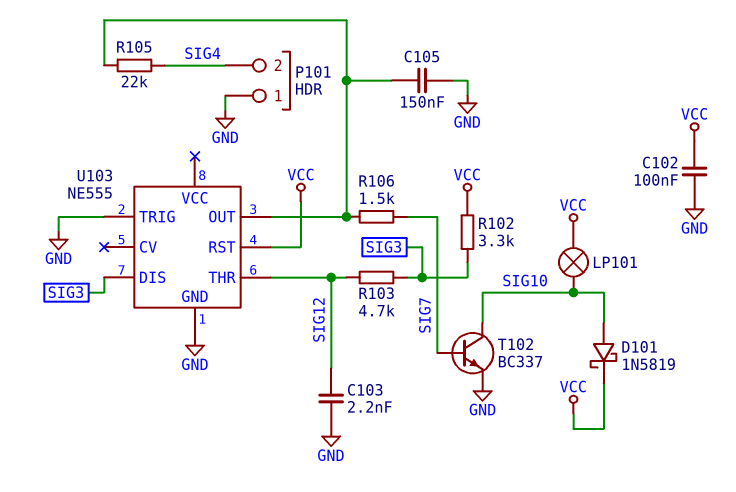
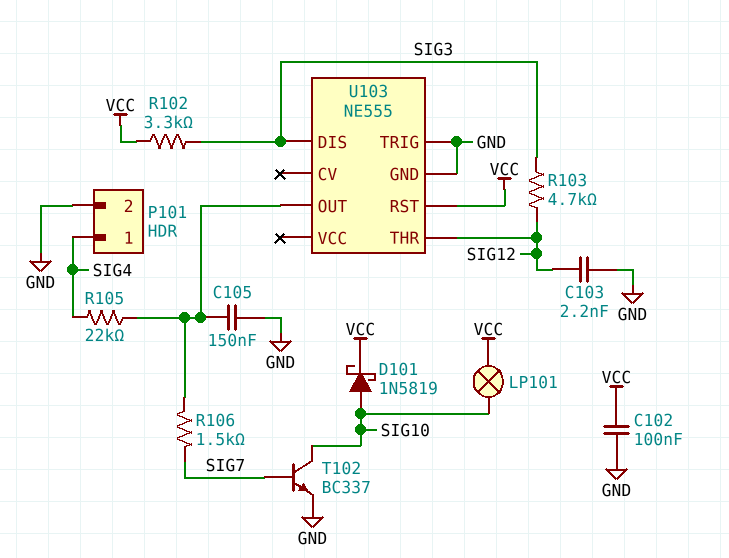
P101 pin 1: GND -> SIG4
P101 pin 2: SIG4 -> GND

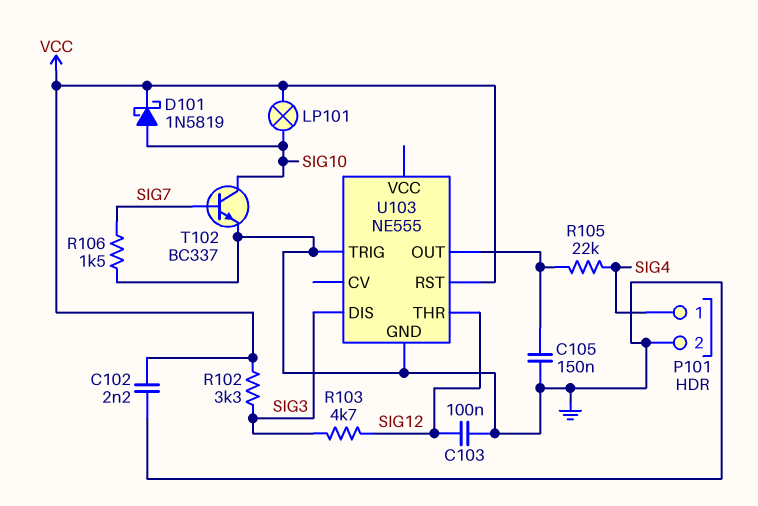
C102: 100nF (GND, VCC) -> 2.2nF (GND, VCC)
C103: 2.2nF (GND, SIG12) -> 100nF (GND, SIG12)
R106: 1.5k (SIG7, U103/OUT) -> 1.5k (GND, SIG7)

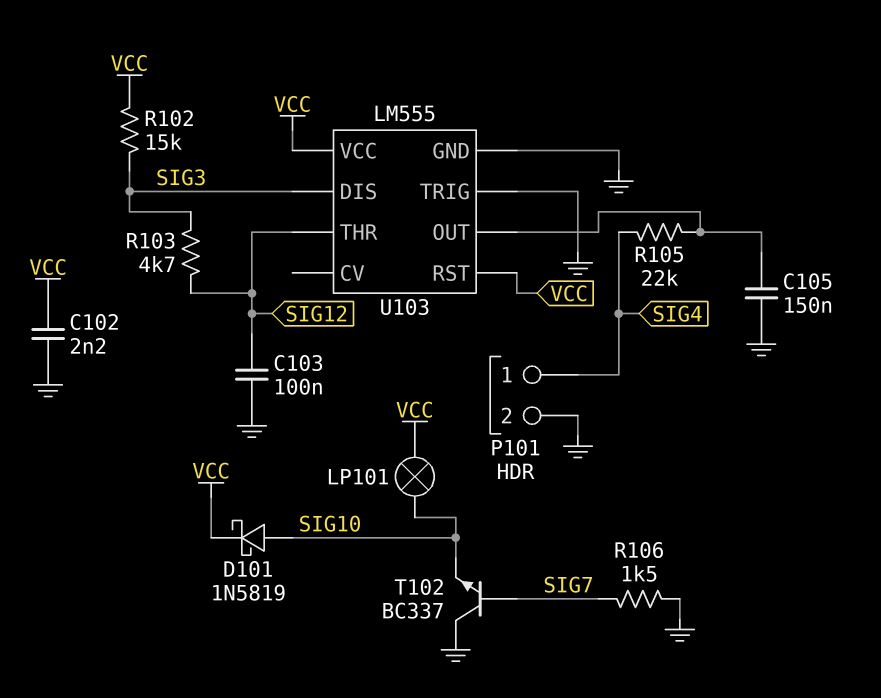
R102: 3.3k (SIG3, VCC) -> 15k (SIG3, VCC)
T102: NPN BC337 (B SIG7, C SIG10, E GND) -> NPN BC337 (B SIG7, C GND, E SIG10)
U103: NE555 -> LM555
U103 pin VCC: none -> VCC

